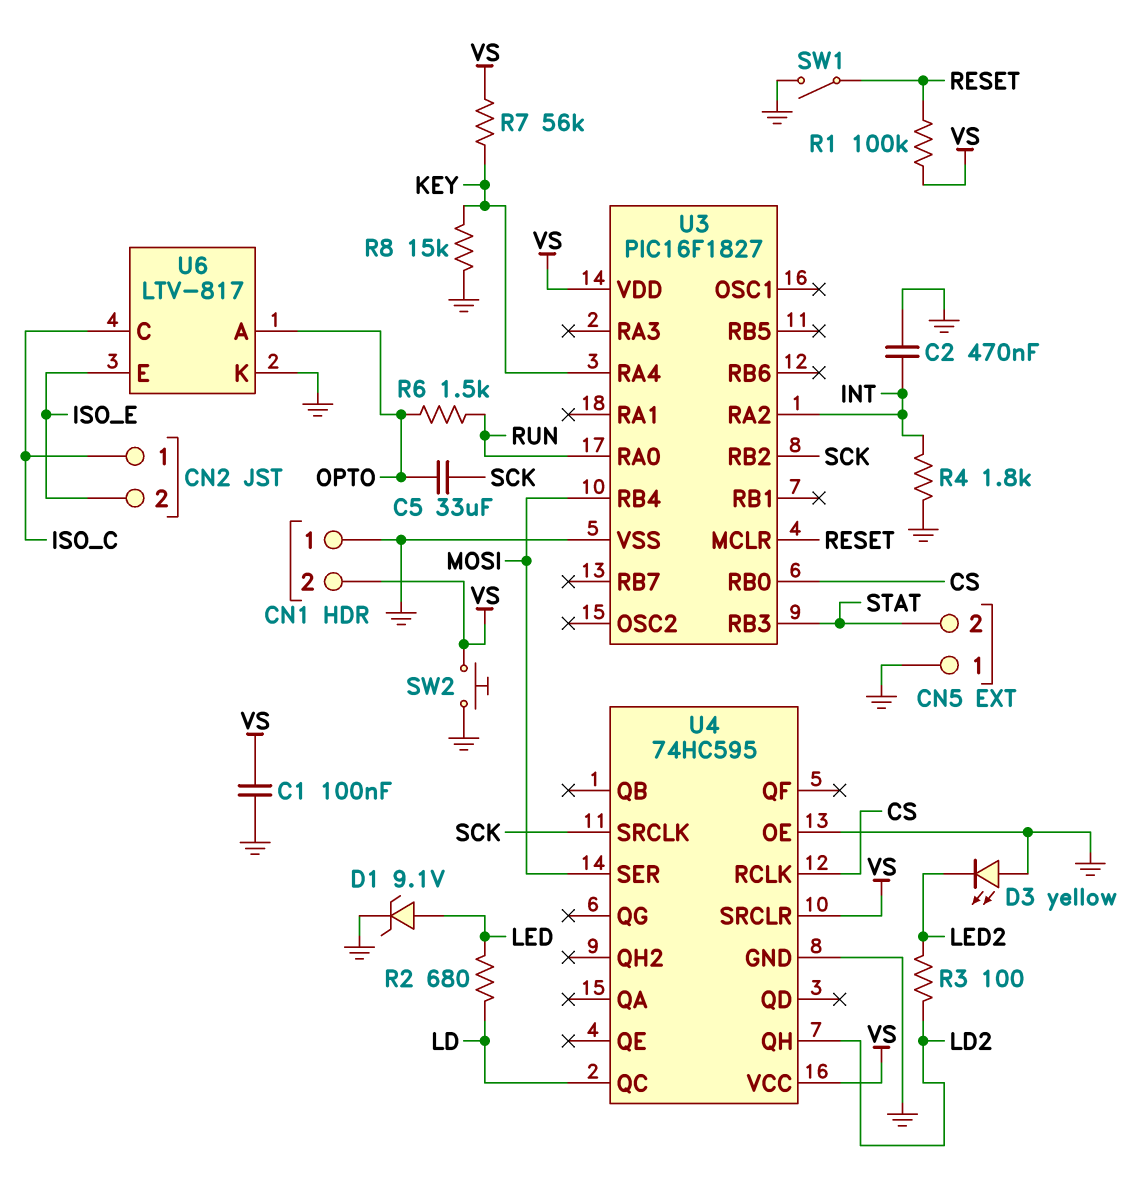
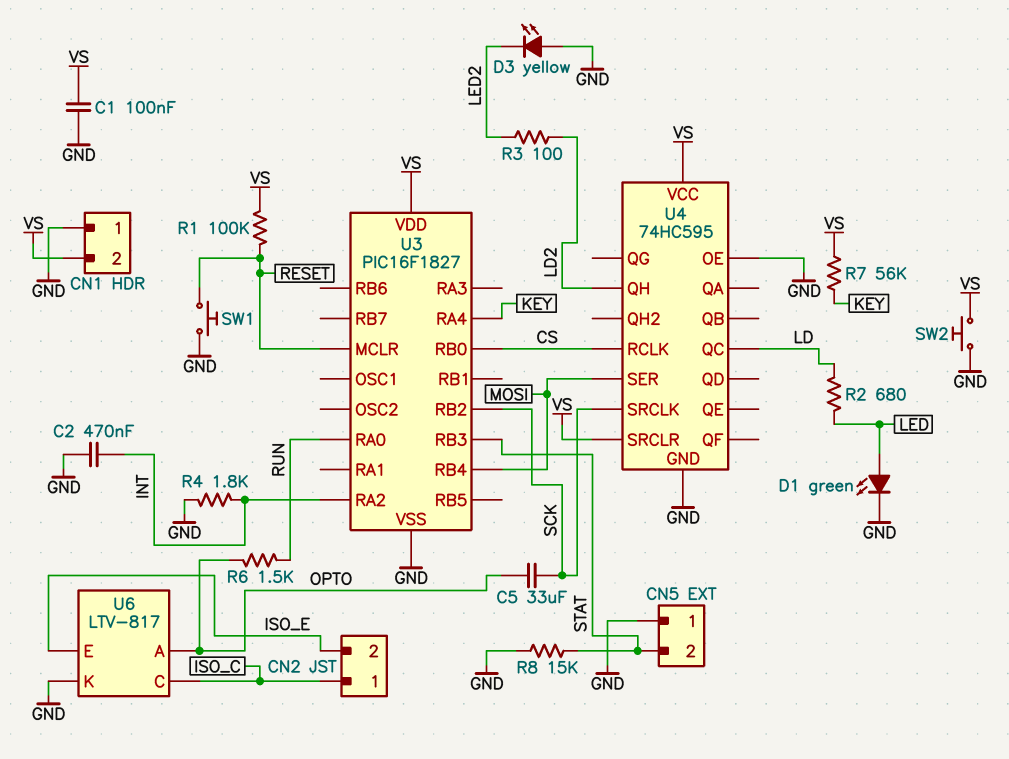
D1: zener 9.1V (A LED, K GND) -> LED green (A LED, K GND)
R8: 15k (GND, KEY) -> 15k (GND, STAT)
SW1: switch (GND, RESET) -> button (GND, RESET)

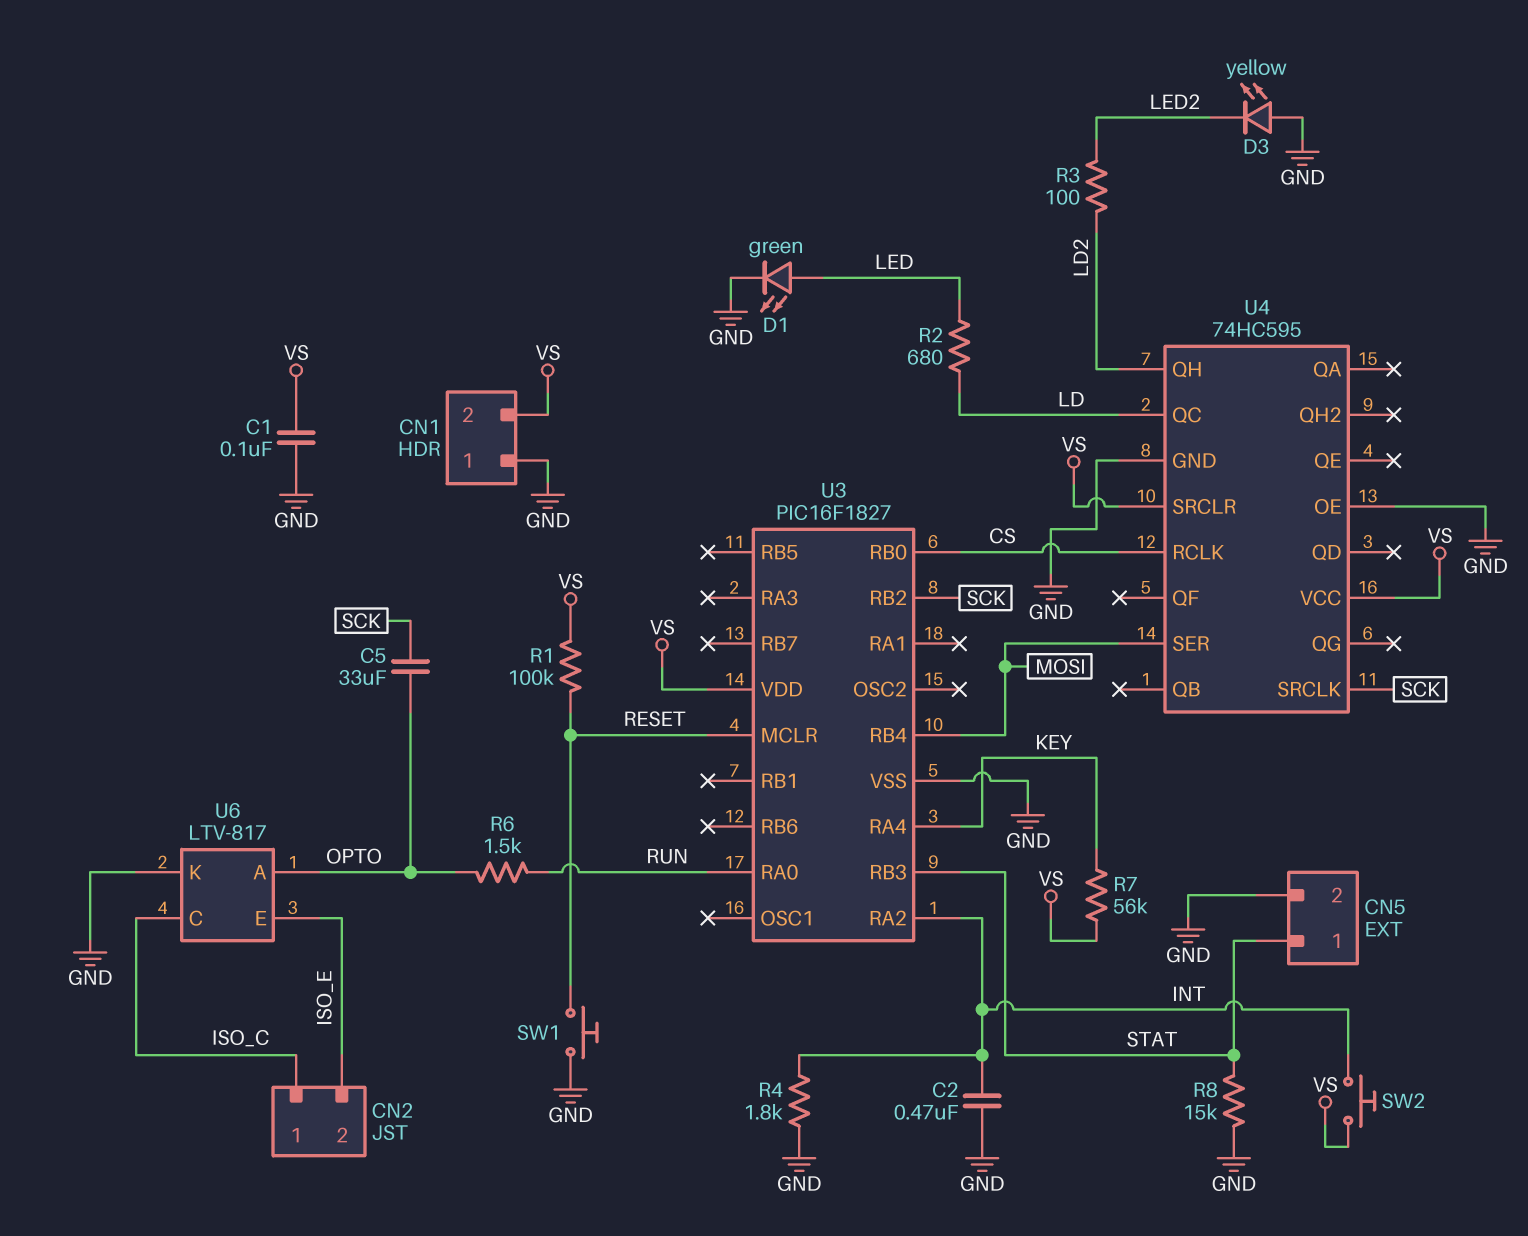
CN5 pin 1: GND -> STAT
CN5 pin 2: STAT -> GND
SW2: button (GND, VS) -> button (INT, VS)

